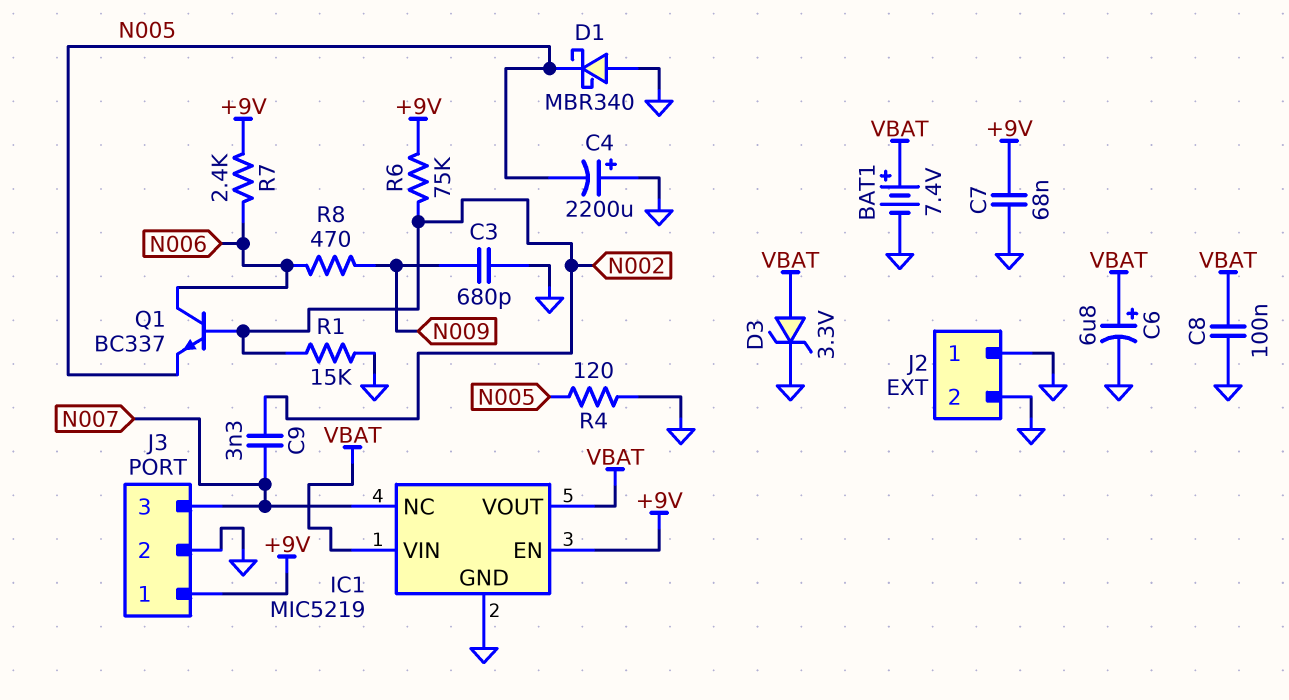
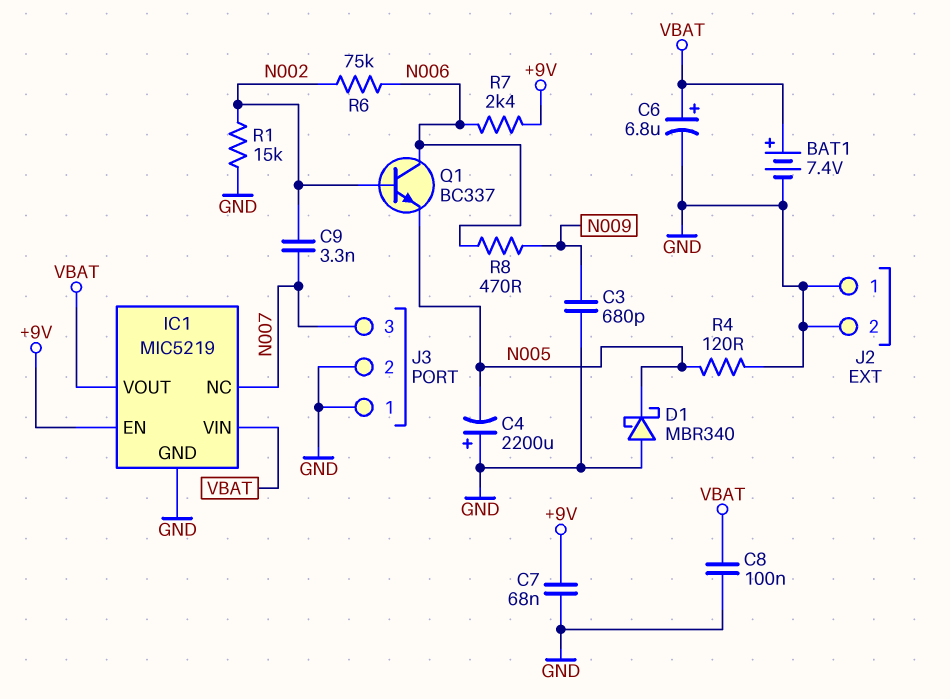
D3: zener 3.3V (A VBAT, K GND) -> none
J3 pin 1: +9V -> GND
R6: 75k (+9V, N002) -> 75k (N002, N006)

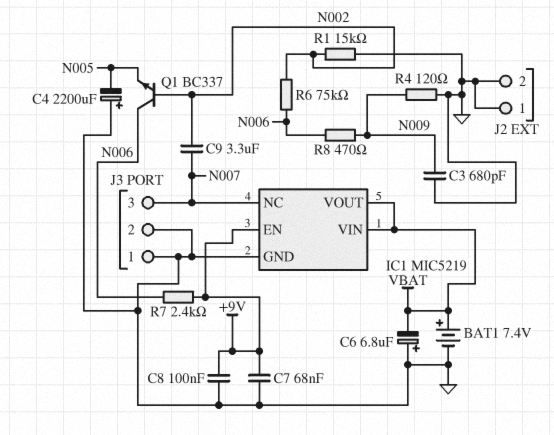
C6: 6.8uF (plus VBAT, minus GND) -> 6.8uF (plus GND, minus VBAT)
C8: 100nF (GND, VBAT) -> 100nF (+9V, GND)
C9: 3.3nF (N002, N007) -> 3.3uF (N002, N007)
D1: schottky MBR340 (A GND, K N005) -> none
R4: 120 (GND, N005) -> 120 (GND, N009)

